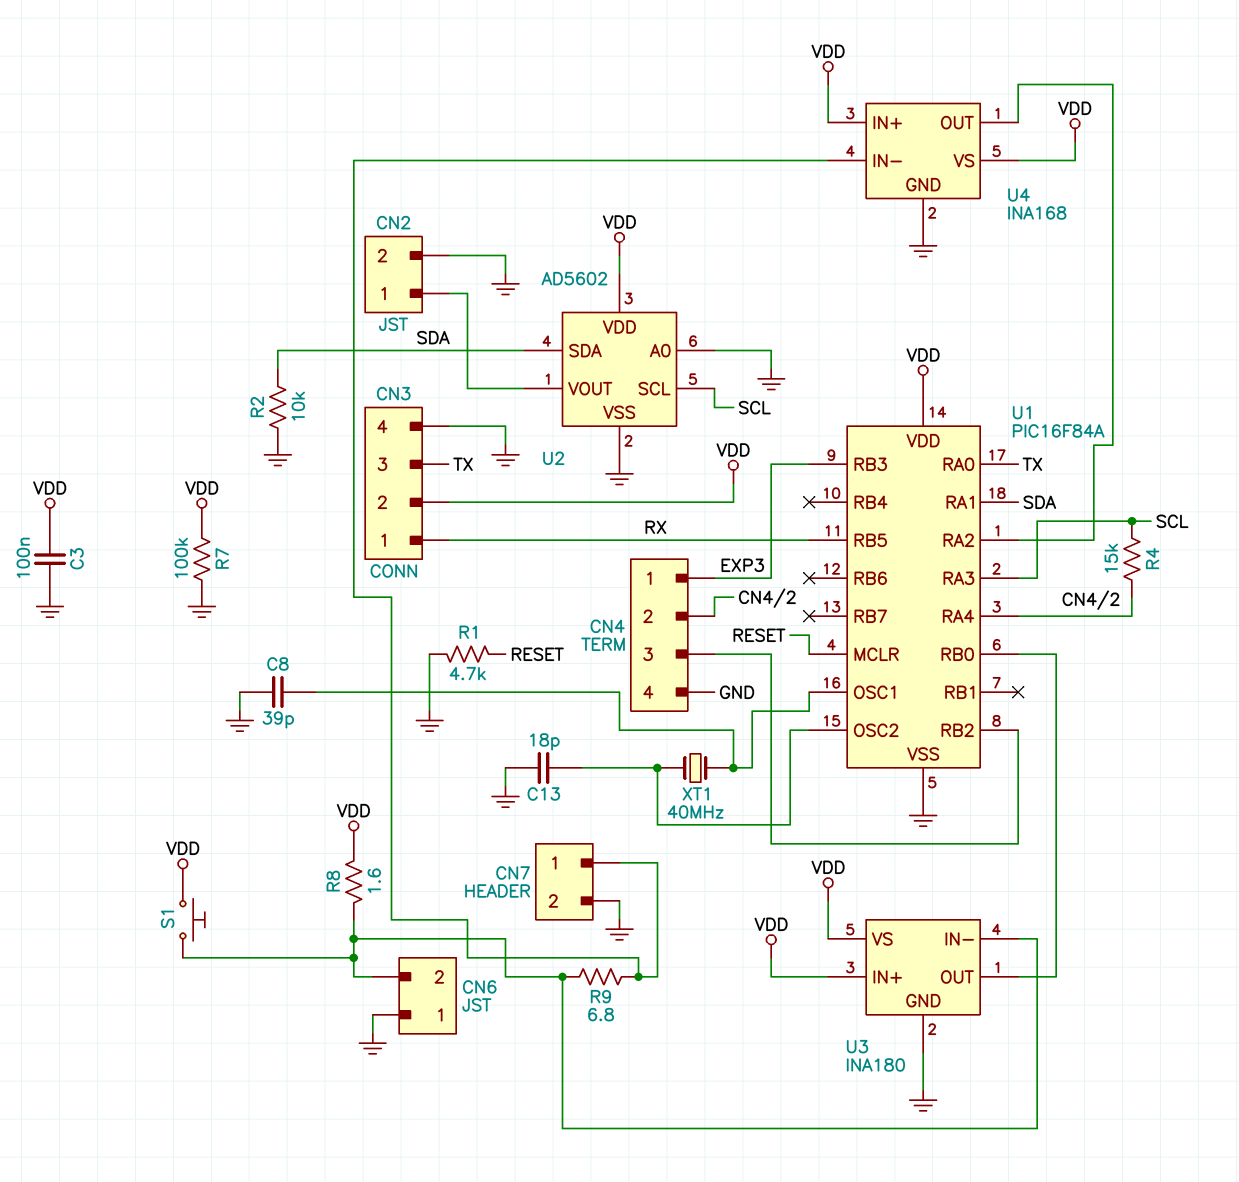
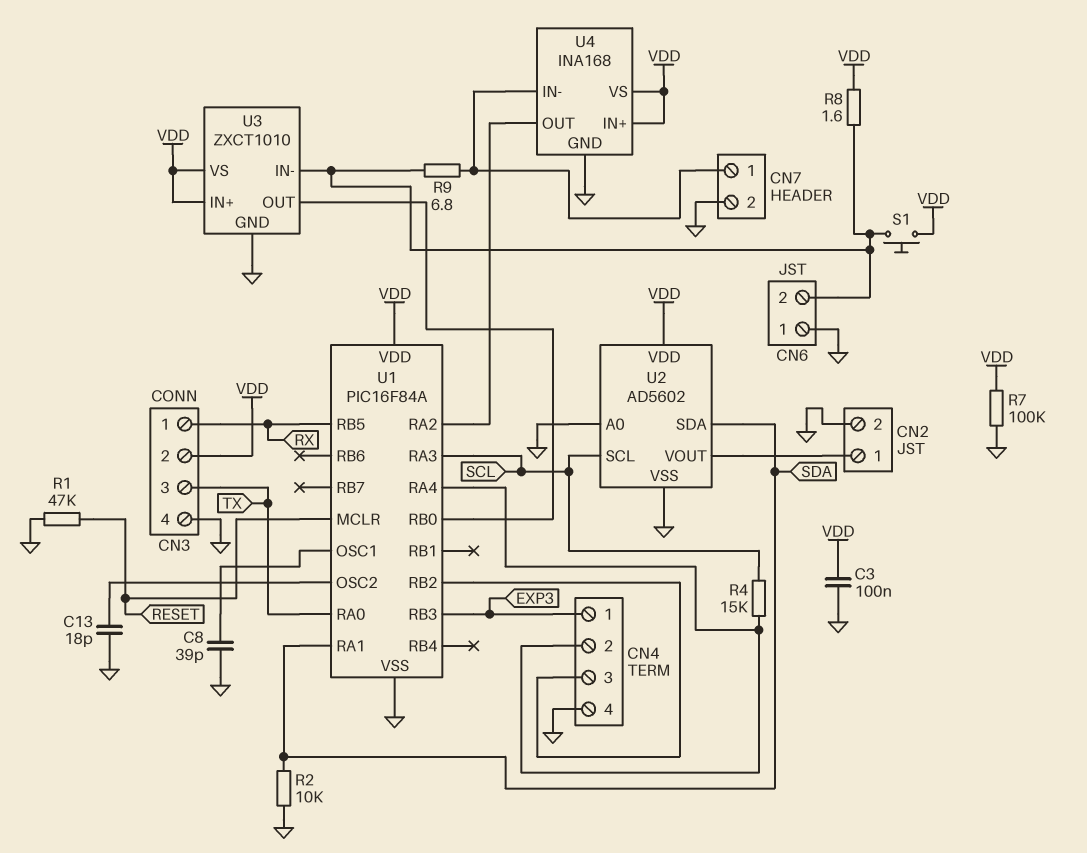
R1: 4.7k (GND, RESET) -> 47k (GND, RESET)
U3: INA180 -> ZXCT1010
XT1: 40MHz (U1/OSC1, U1/OSC2) -> none

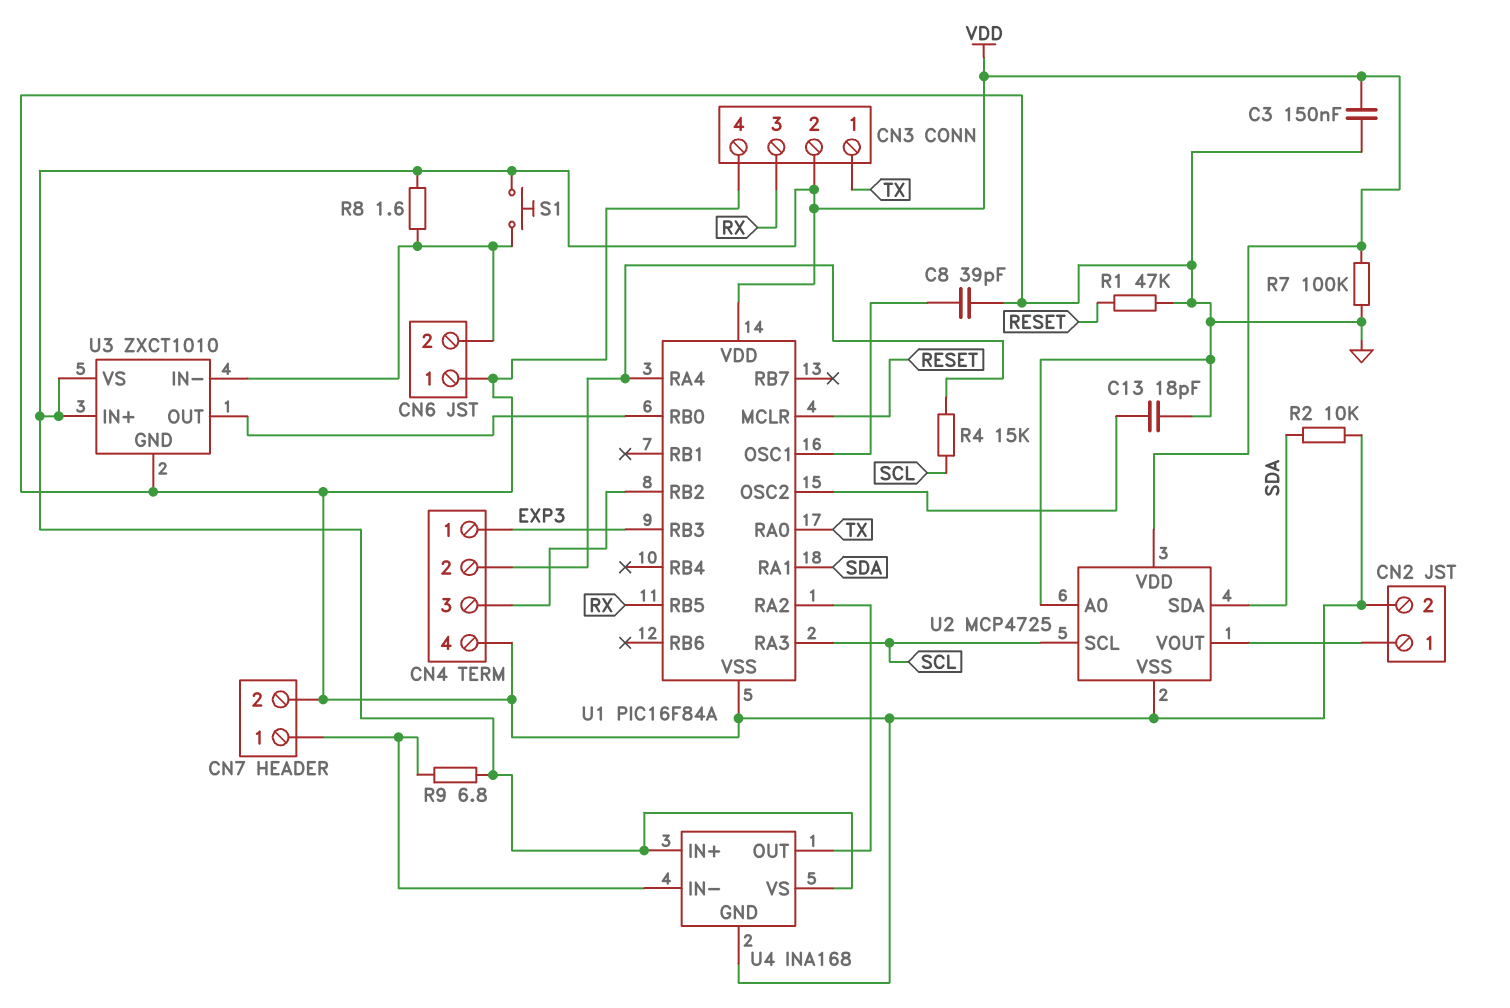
C3: 100nF (GND, VDD) -> 150nF (GND, VDD)
CN3 pin 1: RX -> TX
CN3 pin 3: TX -> RX
R9: 6.8 (CN6/2, CN7/1) -> 6.8 (CN7/1, VDD)
U2: AD5602 -> MCP4725

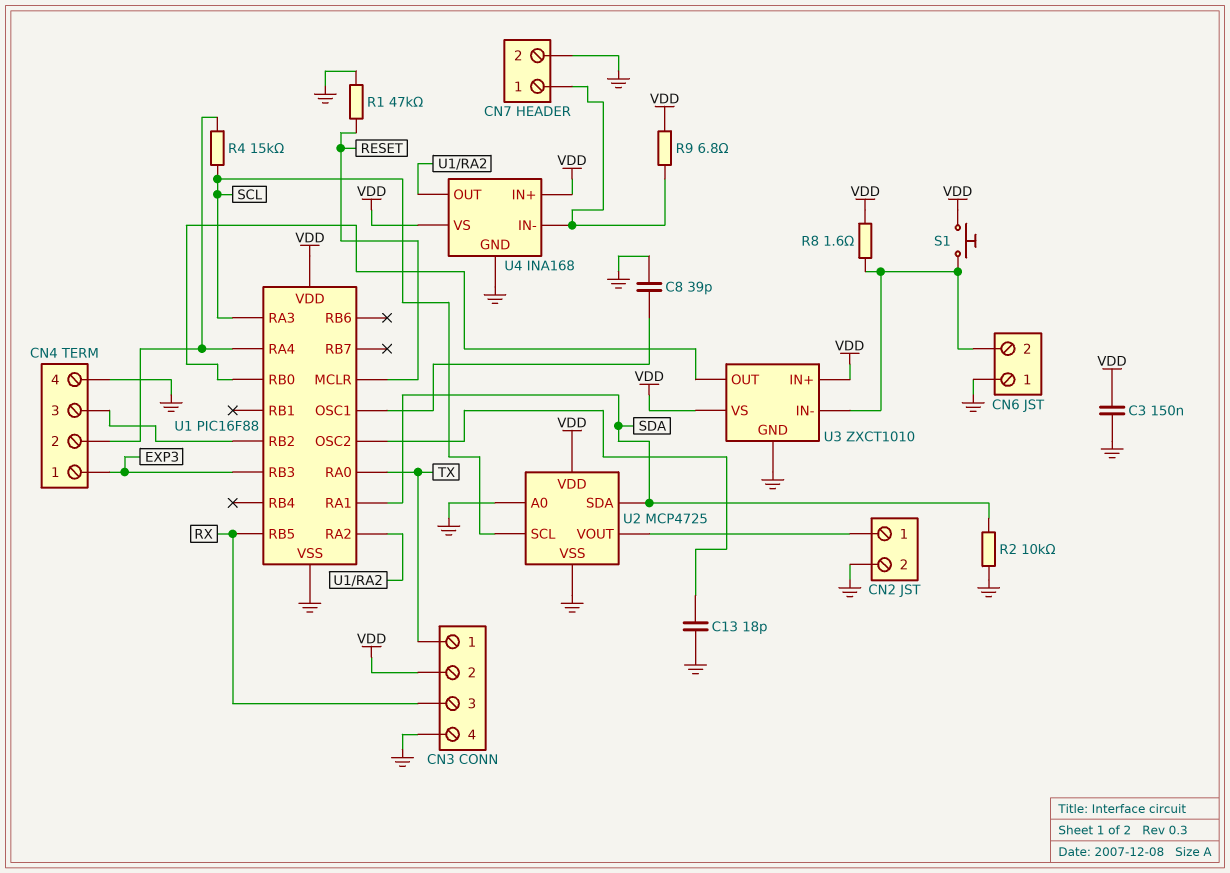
R7: 100k (GND, VDD) -> none
U1: PIC16F84A -> PIC16F88

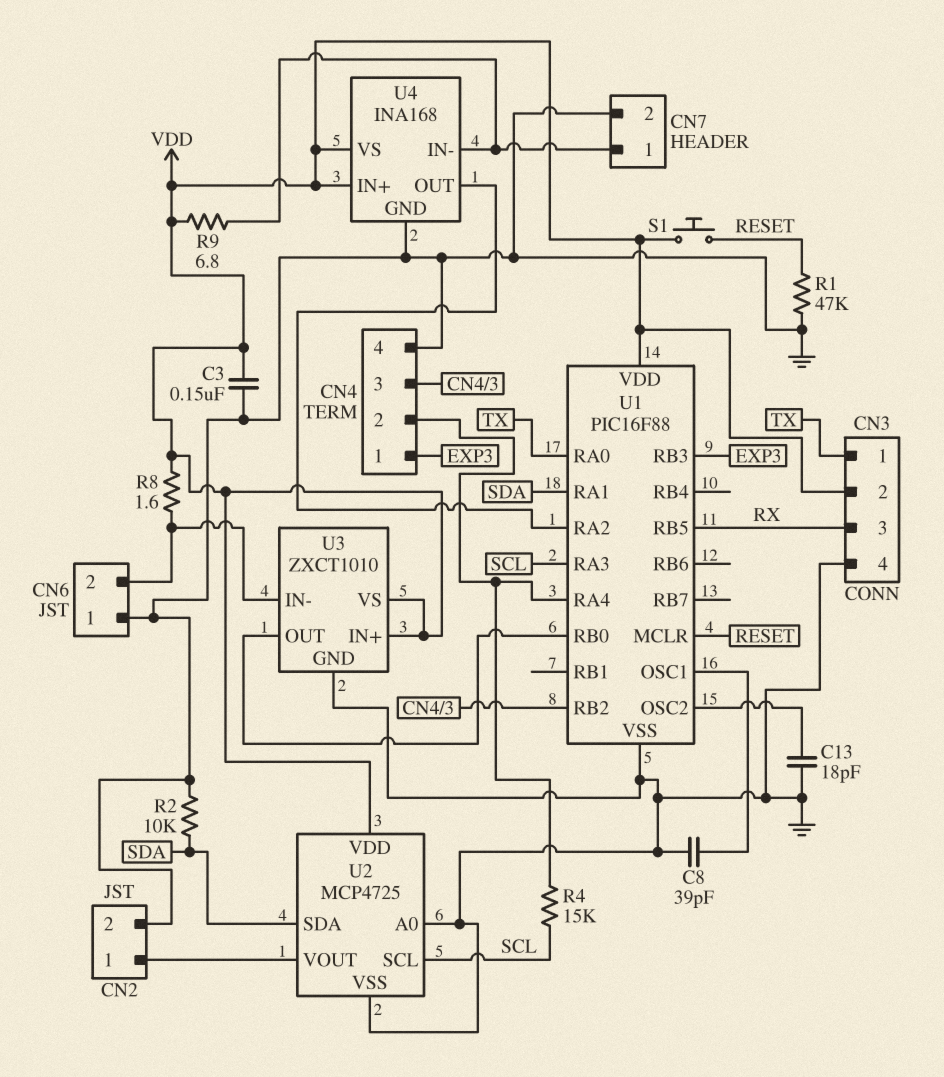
S1: button (CN6/2, VDD) -> button (RESET, VDD)

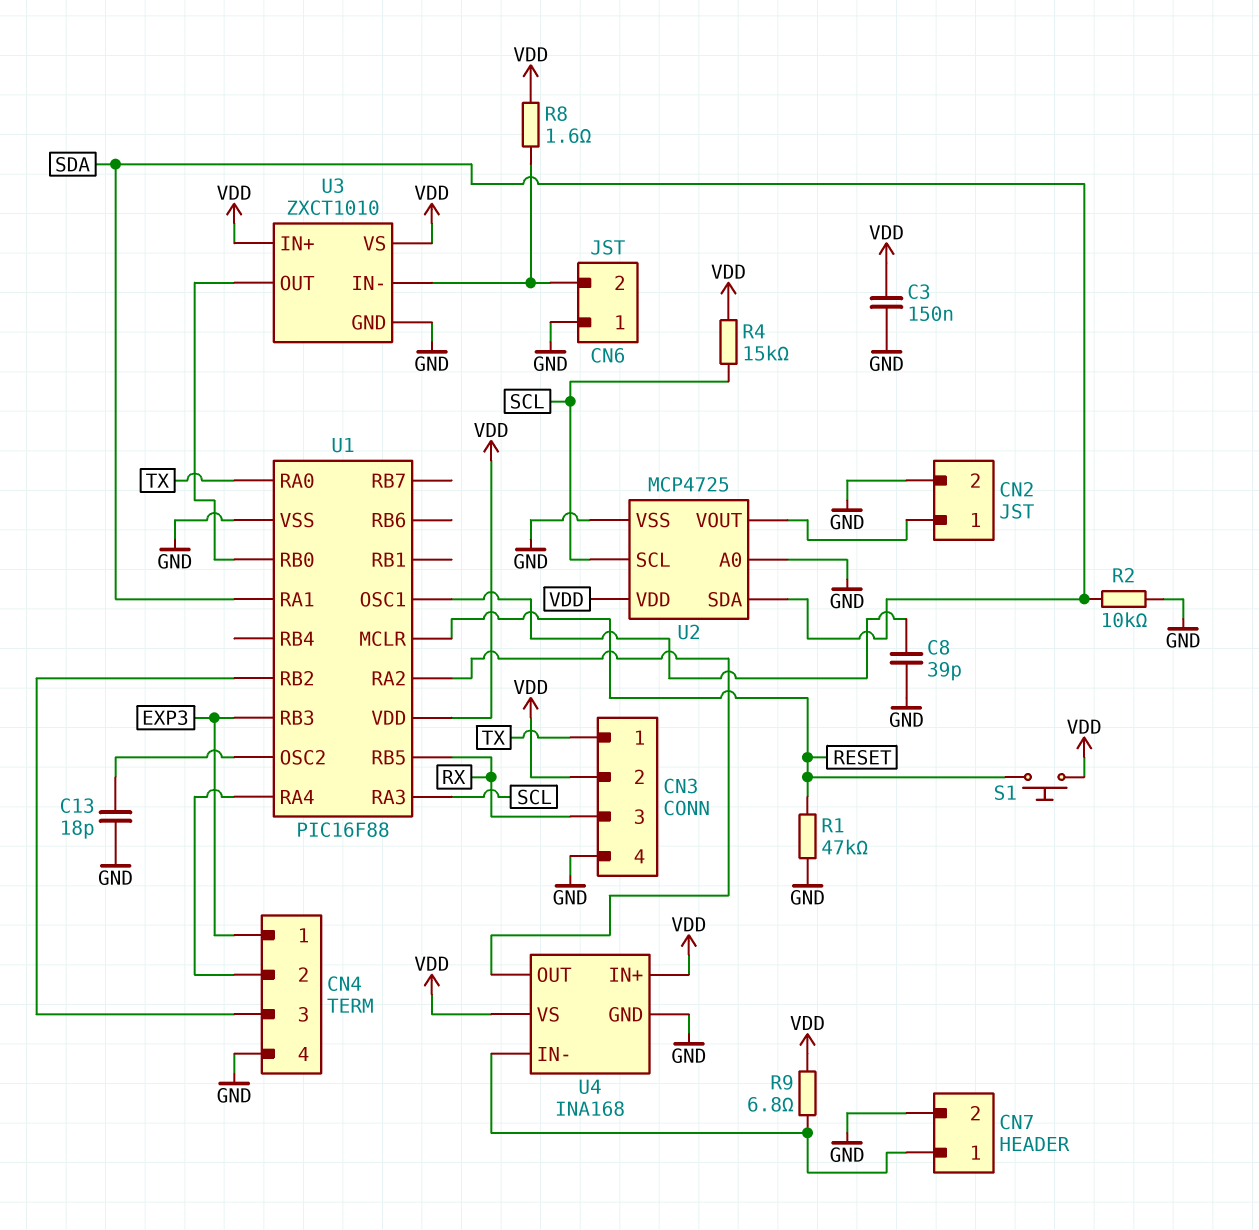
R4: 15k (CN4/2, SCL) -> 15k (SCL, VDD)

